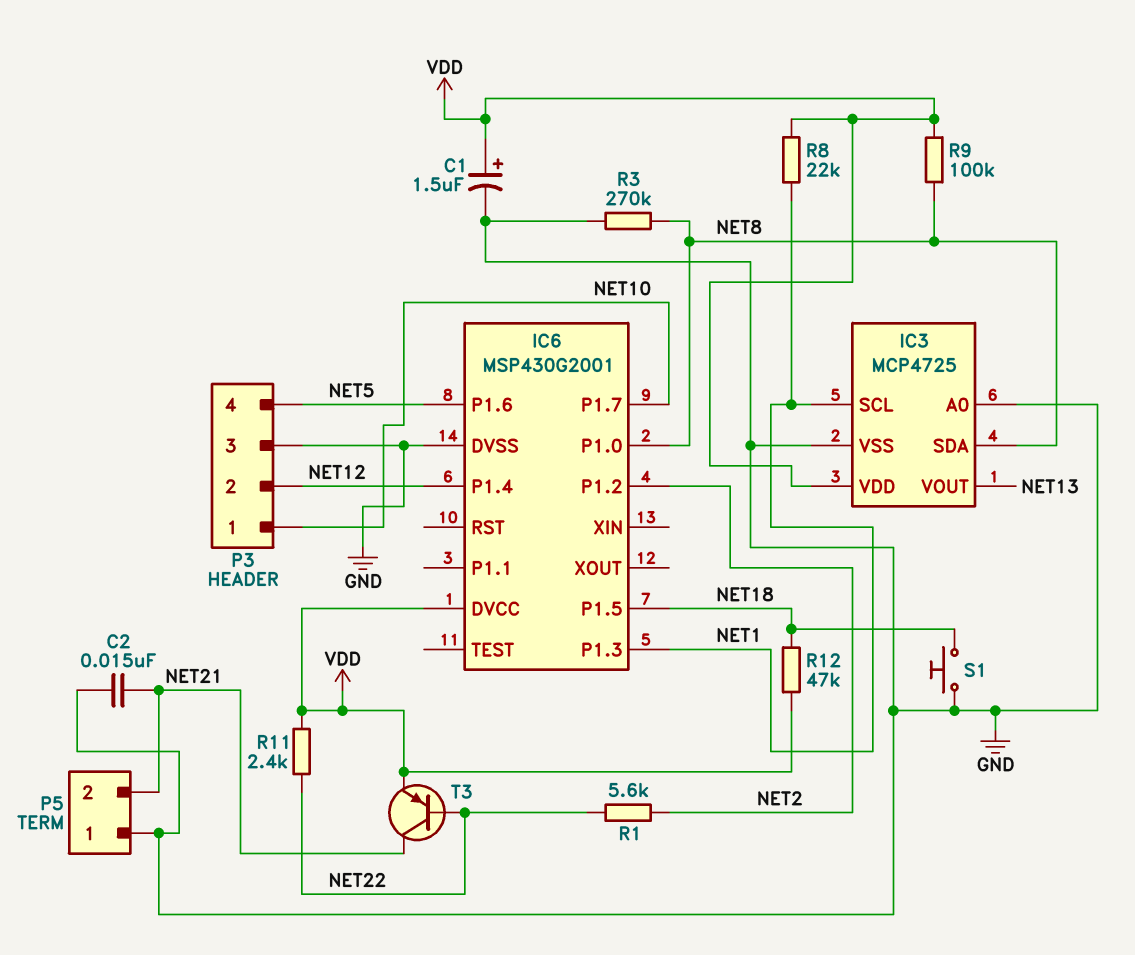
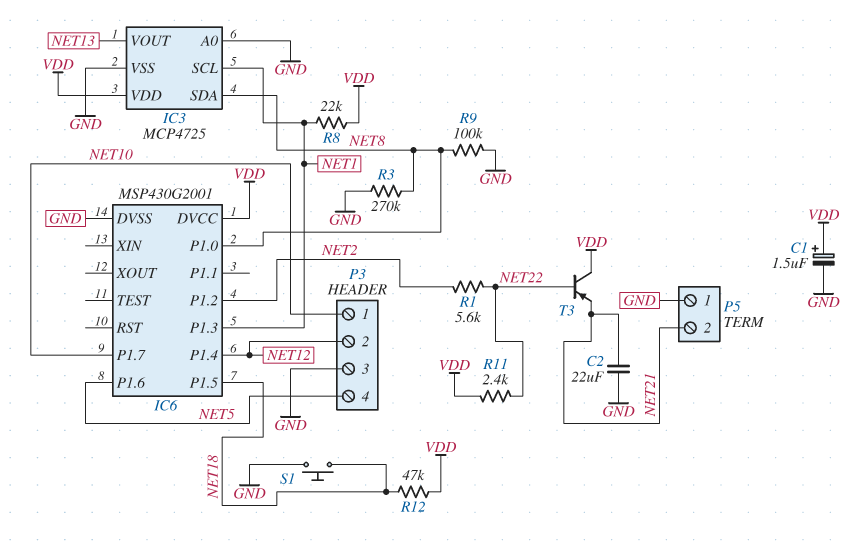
C2: 15nF (GND, NET21) -> 22uF (GND, NET21)
R9: 100k (NET8, VDD) -> 100k (GND, NET8)
T3: PNP (B NET22, C NET21, E VDD) -> PNP (B NET22, C VDD, E NET21)

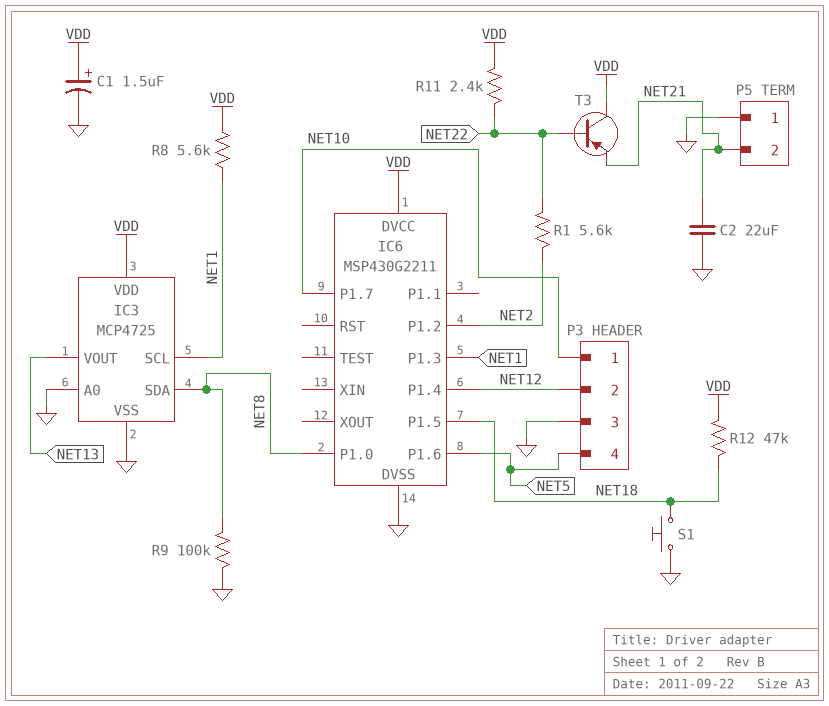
IC6: MSP430G2001 -> MSP430G2211
R3: 270k (GND, NET8) -> none
R8: 22k (NET1, VDD) -> 5.6k (NET1, VDD)

